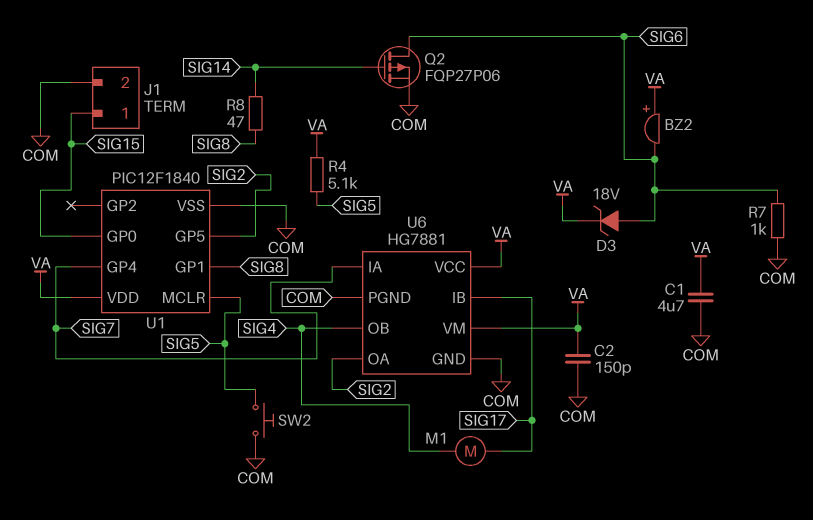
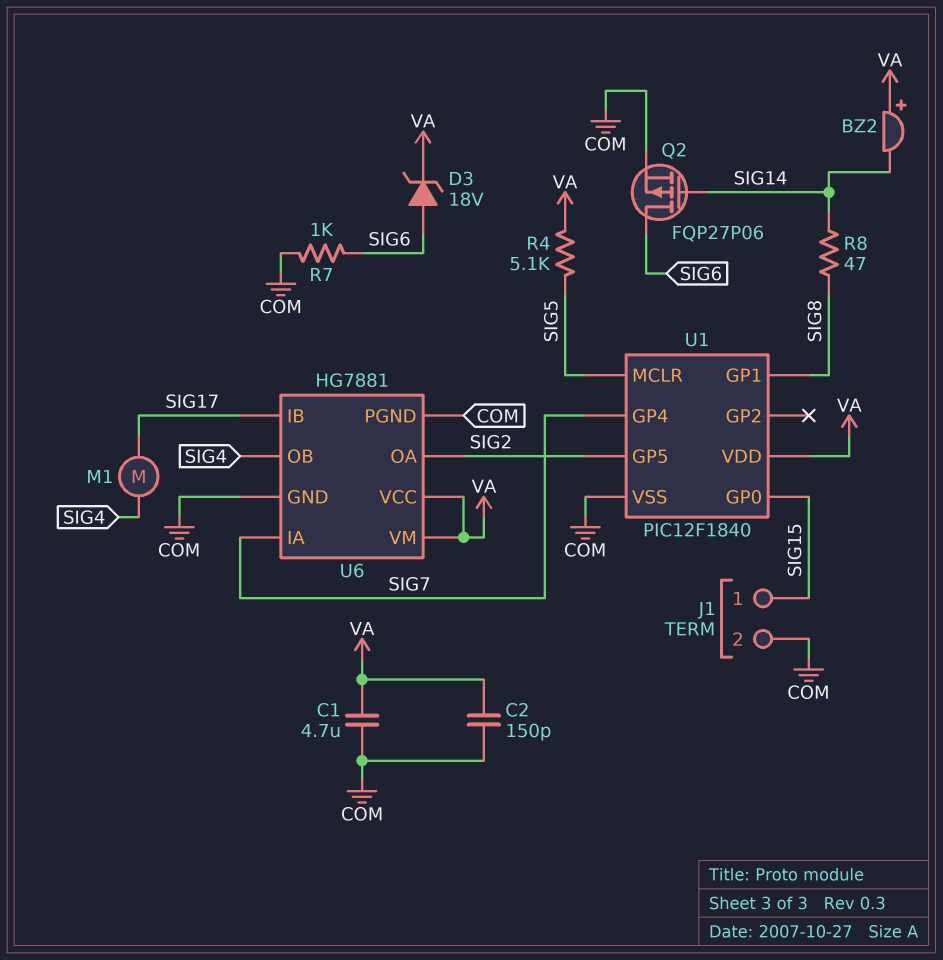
BZ2: buzzer (plus VA, minus SIG6) -> buzzer (plus VA, minus SIG14)
SW2: button (COM, SIG5) -> none

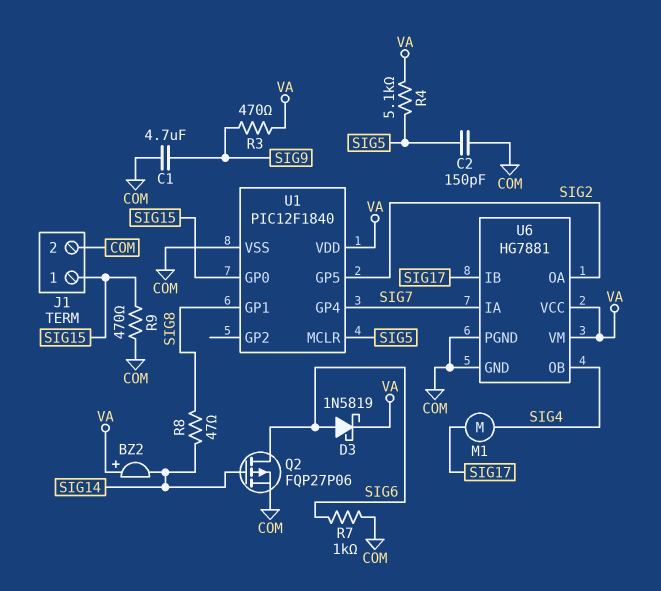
C1: 4.7uF (COM, VA) -> 4.7uF (COM, SIG9)
C2: 150pF (COM, VA) -> 150pF (COM, SIG5)
D3: zener 18V (A SIG6, K VA) -> schottky 1N5819 (A SIG6, K VA)
R3: none -> 470 (SIG9, VA)
R9: none -> 470 (COM, SIG15)

